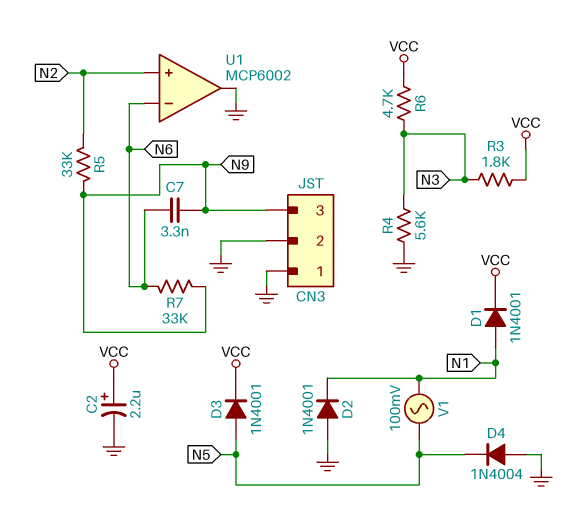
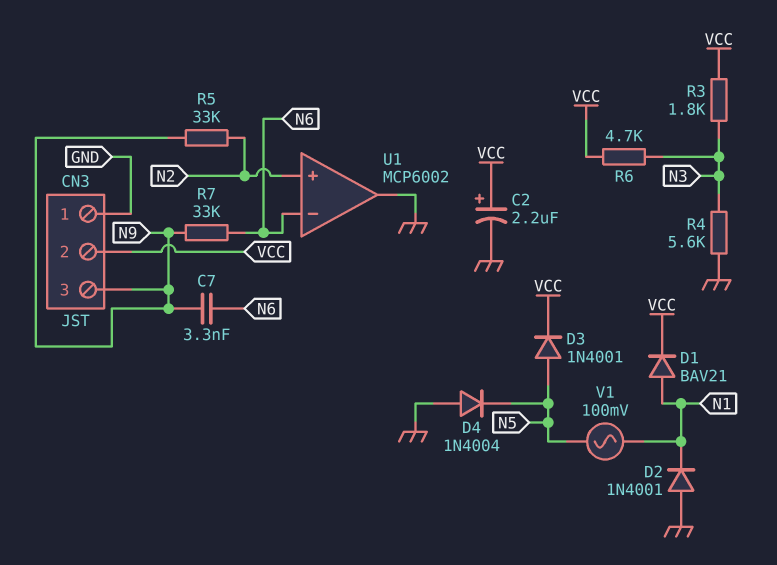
CN3 pin 2: GND -> VCC
D1: diode 1N4001 (A N1, K VCC) -> diode BAV21 (A N1, K VCC)

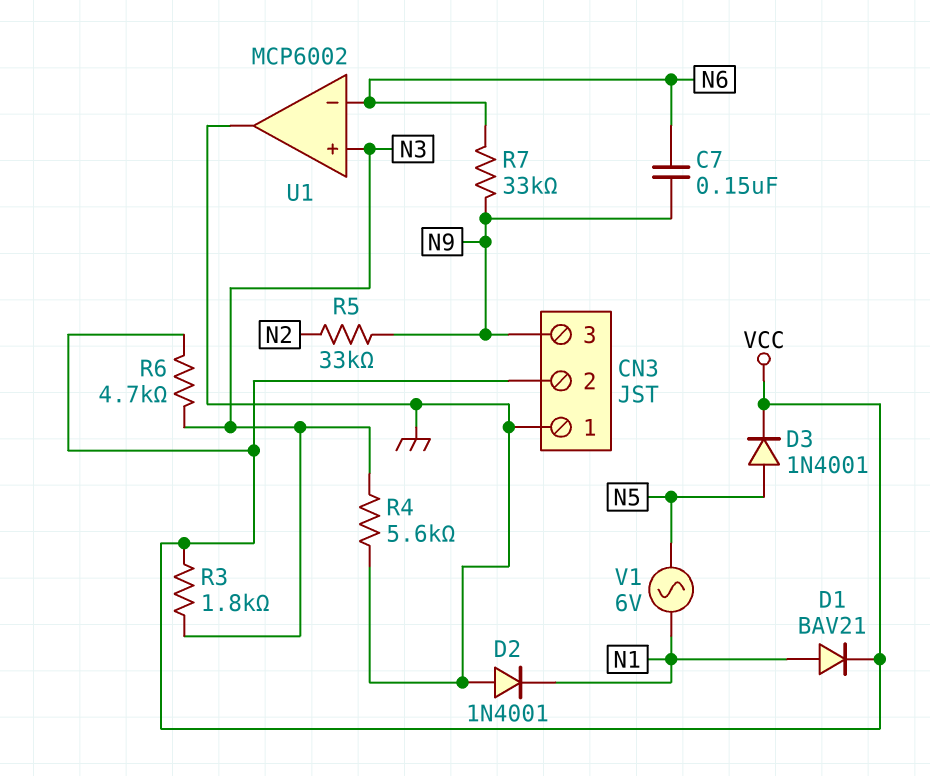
C2: 2.2uF (plus VCC, minus GND) -> none
C7: 3.3nF (N6, N9) -> 150nF (N6, N9)
D4: diode 1N4004 (A GND, K N5) -> none
U1 pin in+: N2 -> N3
V1: AC 100mV (N1, N5) -> AC 6V (N1, N5)

